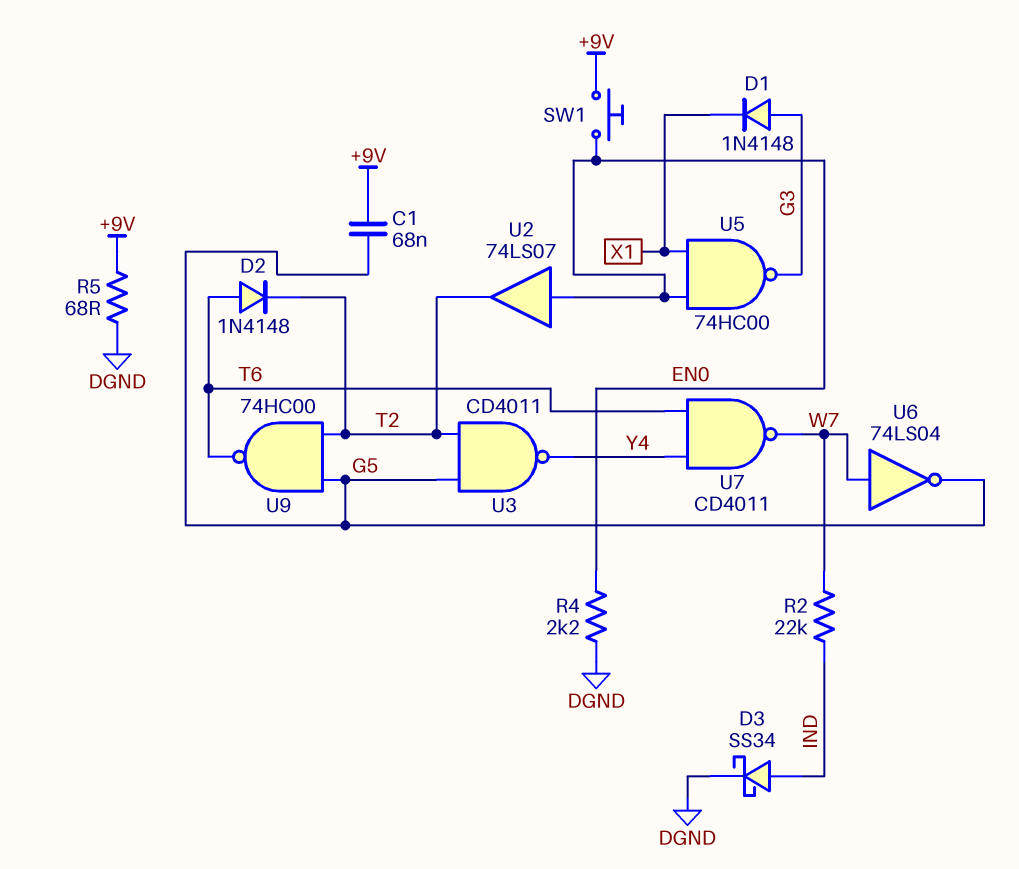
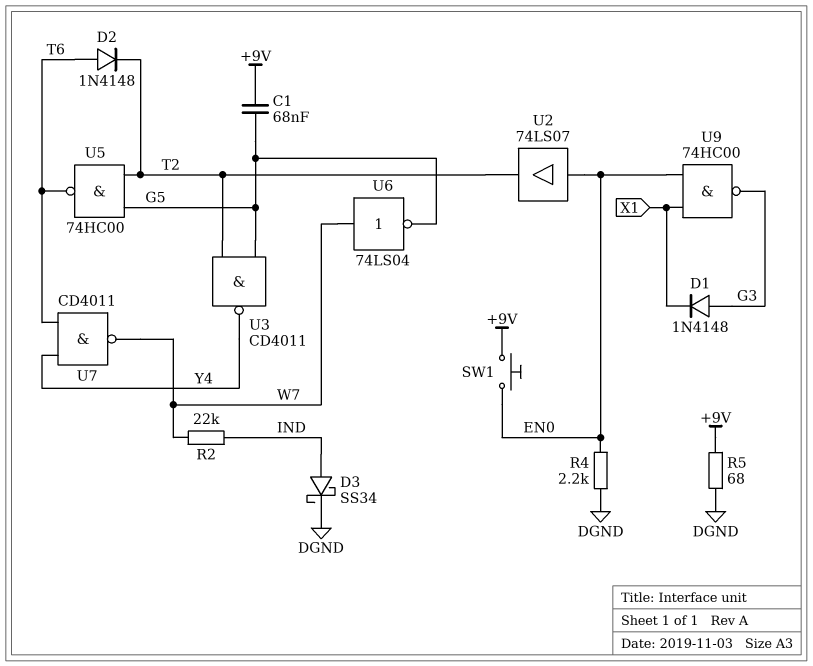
U5: NAND 74HC00 (in EN0, in X1, out G3) -> NAND 74HC00 (in G5, in T2, out T6)
U9: NAND 74HC00 (in G5, in T2, out T6) -> NAND 74HC00 (in EN0, in X1, out G3)

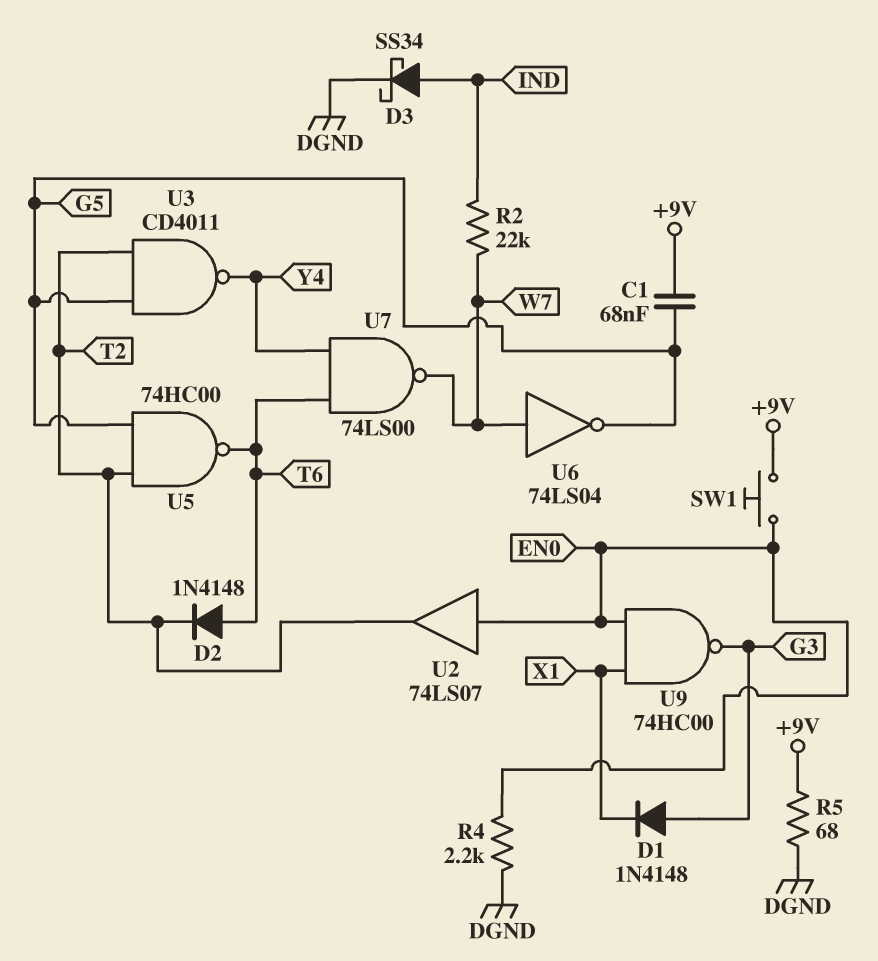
U7: NAND CD4011 (in T6, in Y4, out W7) -> NAND 74LS00 (in T6, in Y4, out W7)

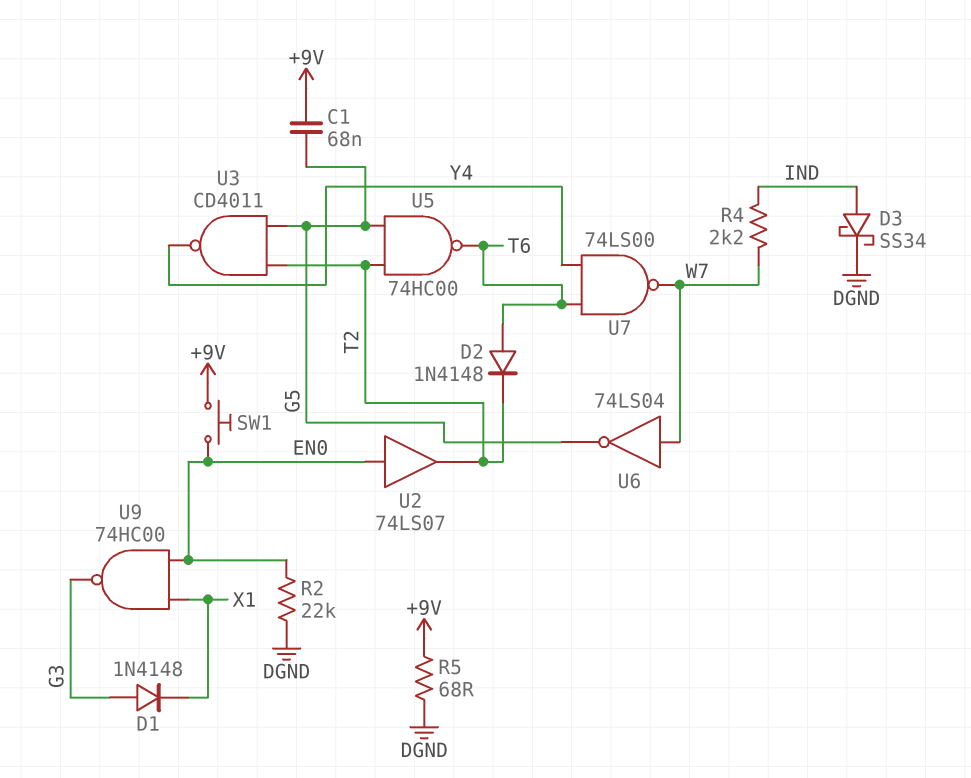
R2: 22k (IND, W7) -> 22k (DGND, EN0)
R4: 2.2k (DGND, EN0) -> 2.2k (IND, W7)

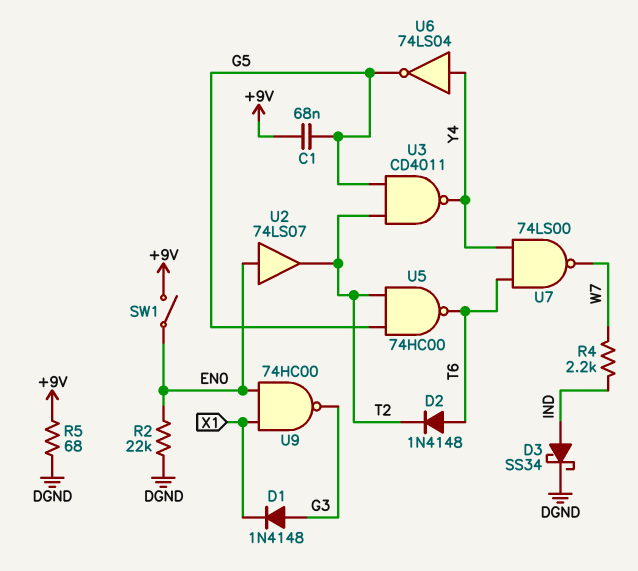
SW1: button (+9V, EN0) -> switch (+9V, EN0)
U6: NOT 74LS04 (in W7, out G5) -> NOT 74LS04 (in Y4, out G5)

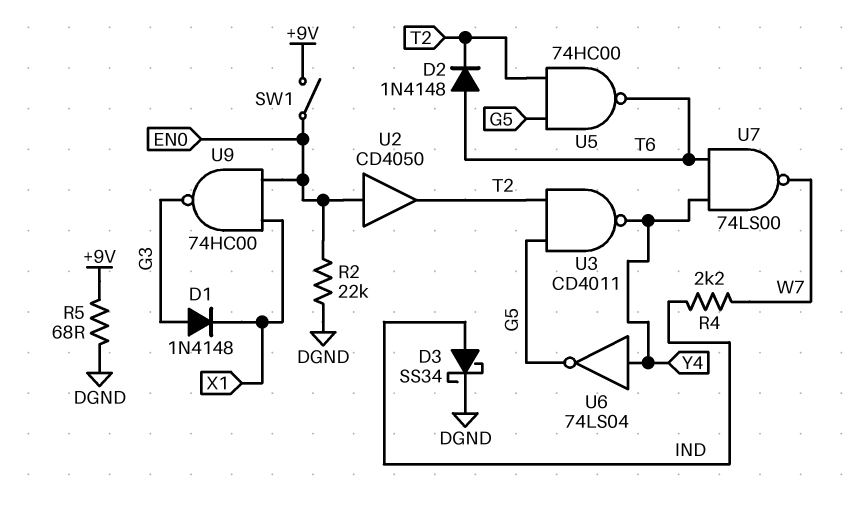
C1: 68nF (+9V, G5) -> none
U2: buffer 74LS07 (in EN0, out T2) -> buffer CD4050 (in EN0, out T2)

